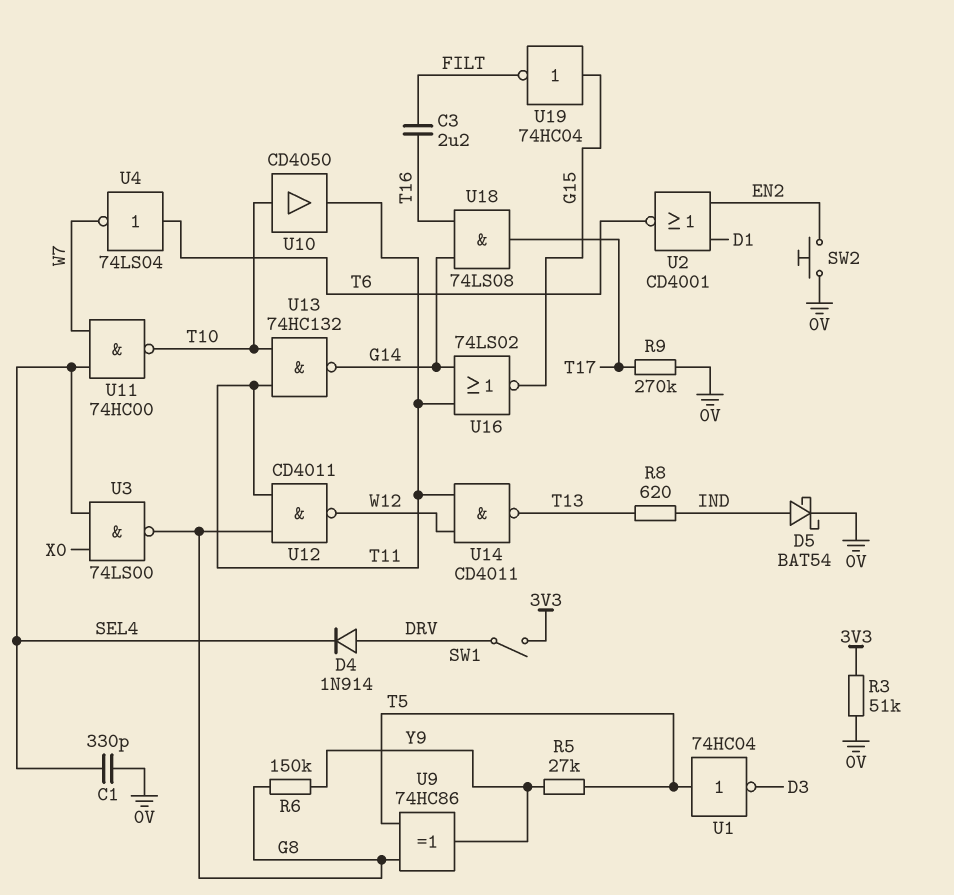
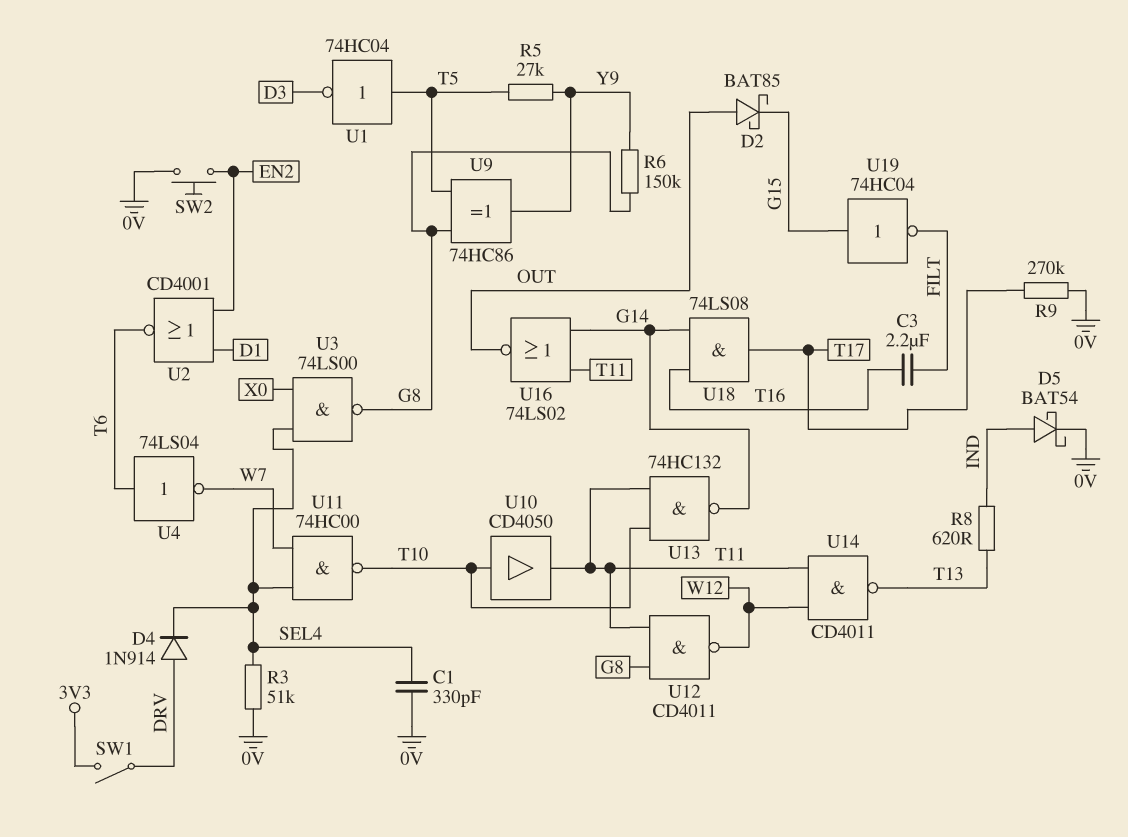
D2: none -> schottky BAT85 (A OUT, K G15)
R3: 51k (0V, 3V3) -> 51k (0V, SEL4)
U16: NOR 74LS02 (in G14, in T11, out G15) -> NOR 74LS02 (in G14, in T11, out OUT)

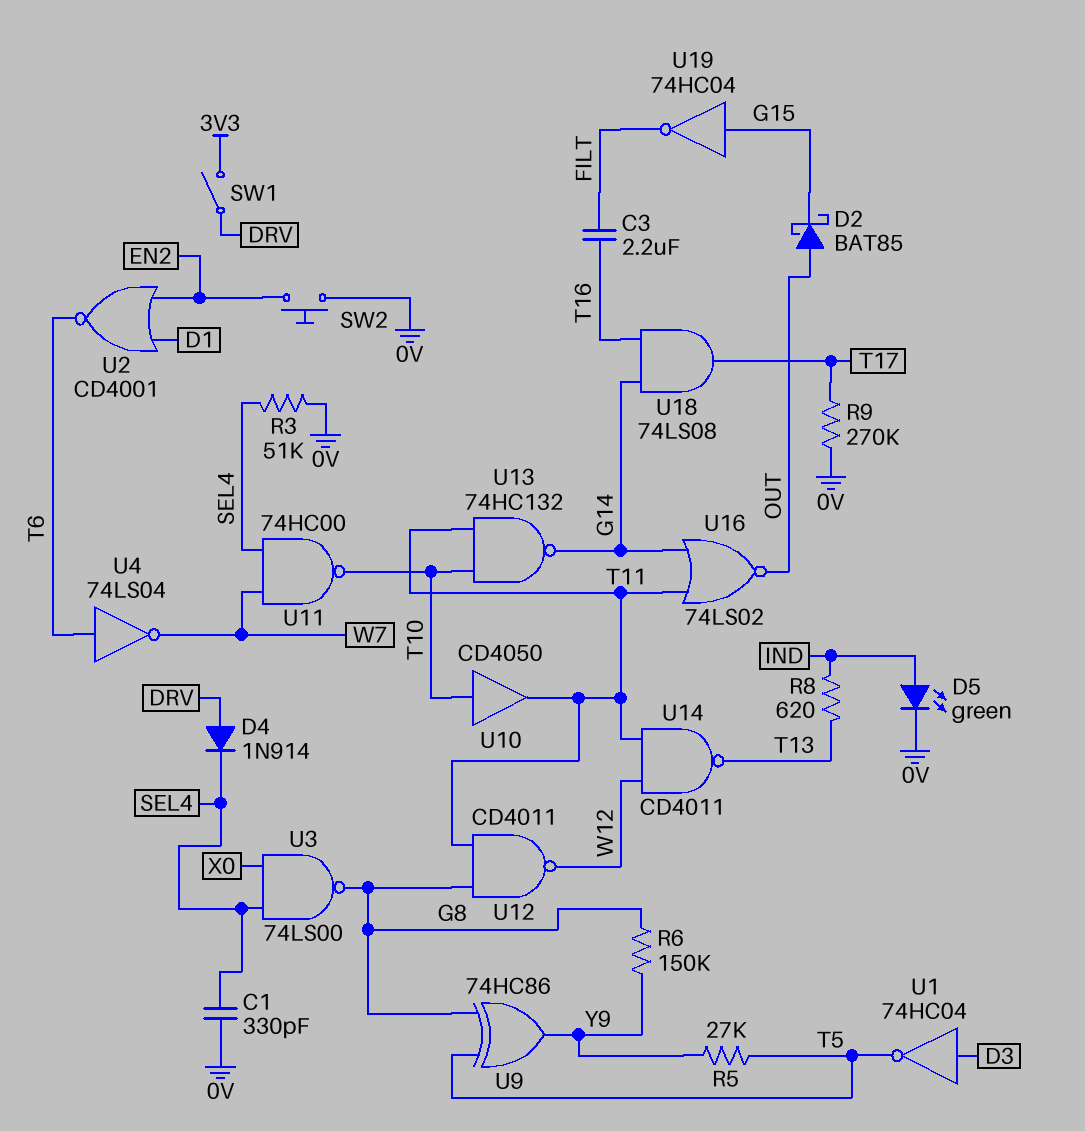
D5: schottky BAT54 (A IND, K 0V) -> LED green (A IND, K 0V)
U1: NOT 74HC04 (in T5, out D3) -> NOT 74HC04 (in D3, out T5)

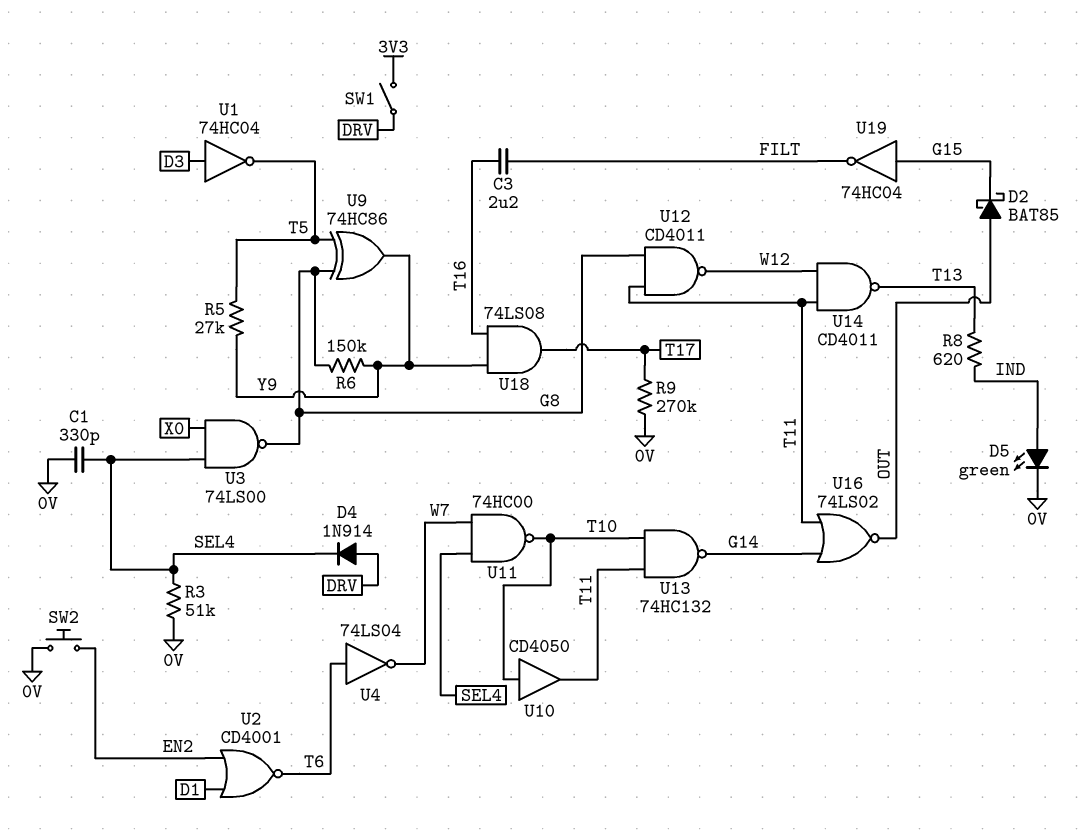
U18: AND 74LS08 (in G14, in T16, out T17) -> AND 74LS08 (in T16, in Y9, out T17)

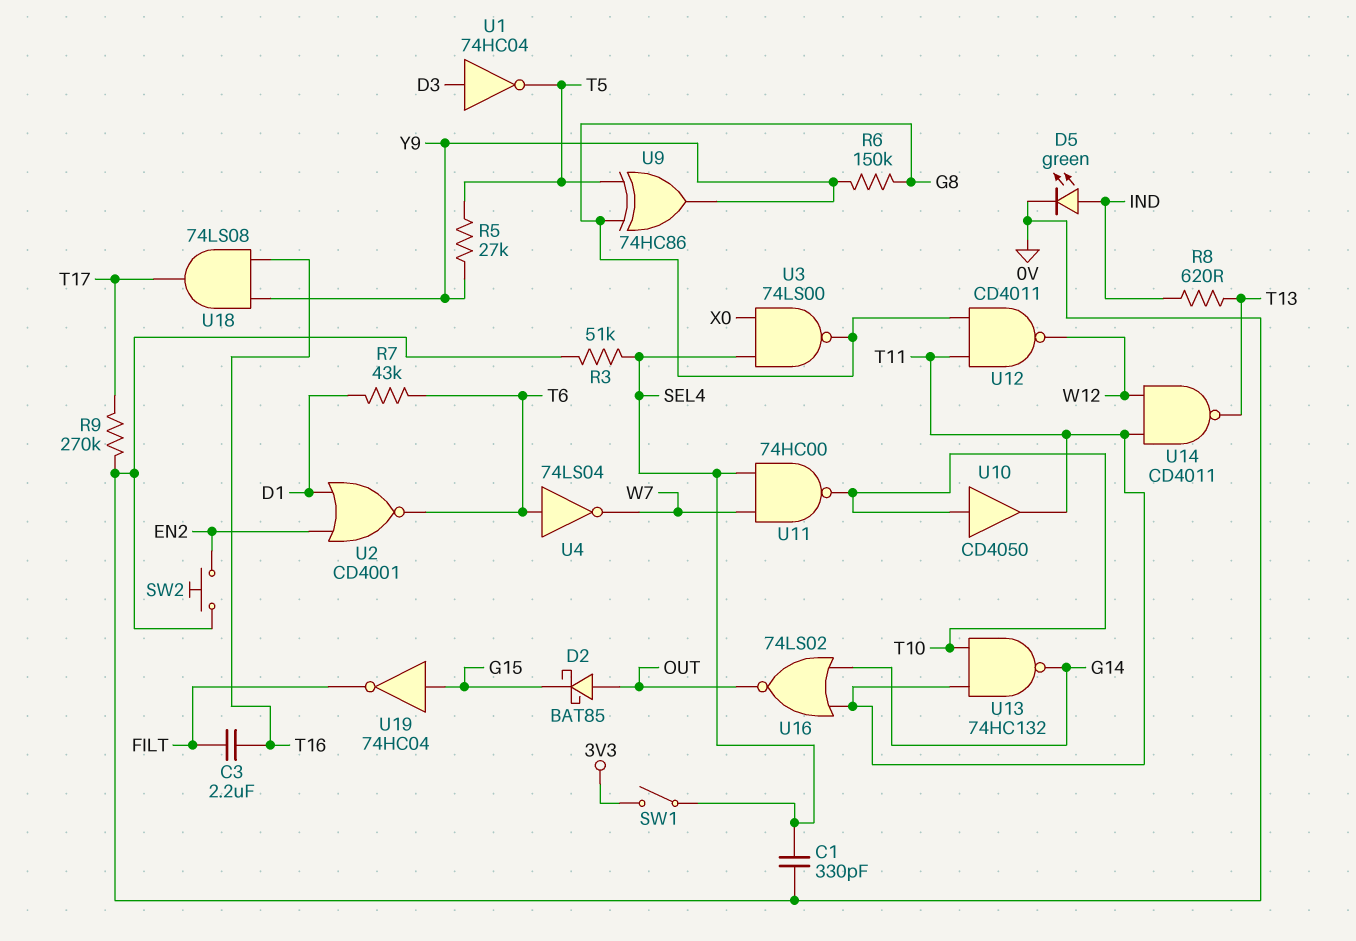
D4: diode 1N914 (A DRV, K SEL4) -> none
R7: none -> 43k (D1, T6)
SW1: switch (3V3, DRV) -> switch (3V3, SEL4)

